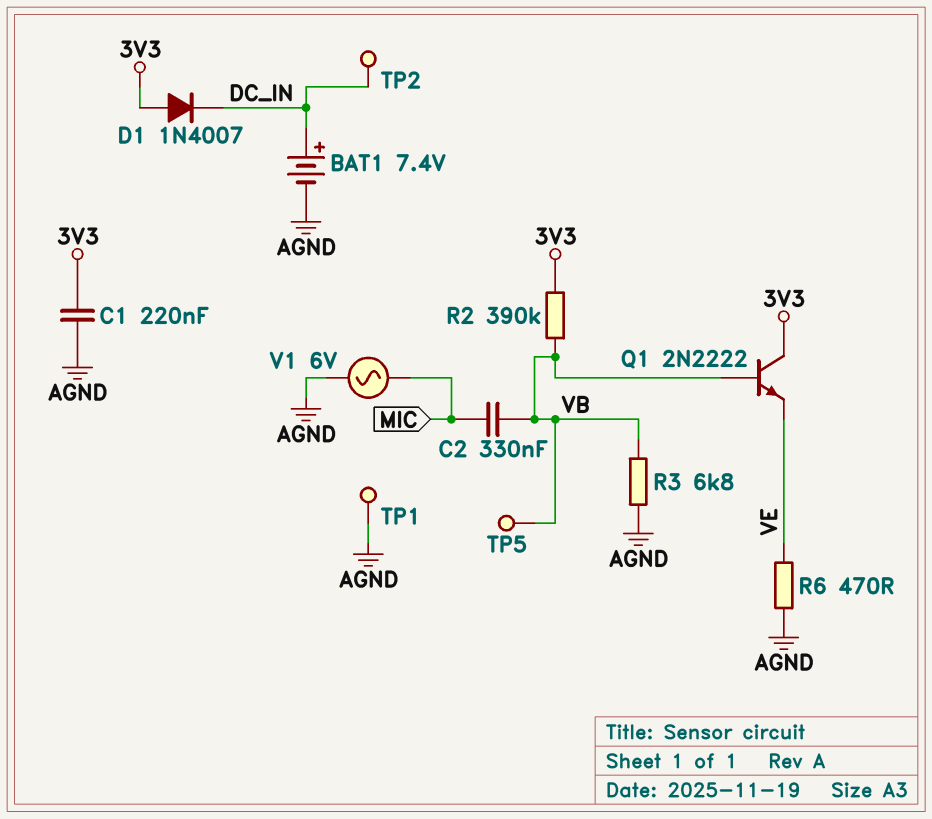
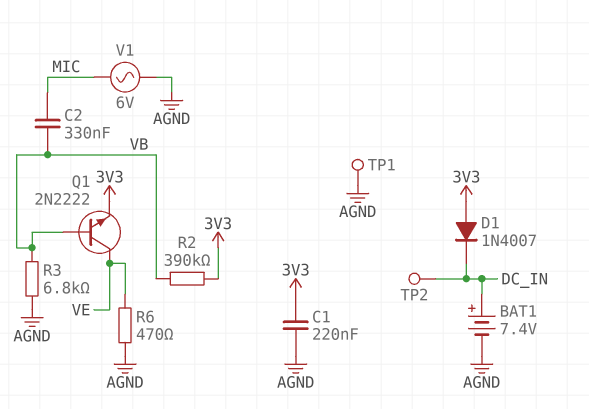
Q1: NPN 2N2222 (B VB, C 3V3, E VE) -> NPN 2N2222 (B VB, C VE, E 3V3)
TP5: test point (VB) -> none

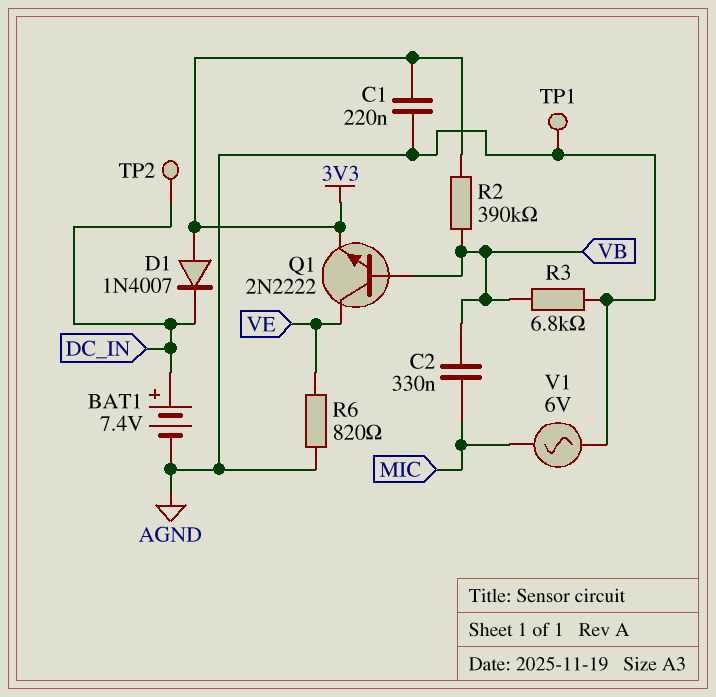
R6: 470 (AGND, VE) -> 820 (AGND, VE)

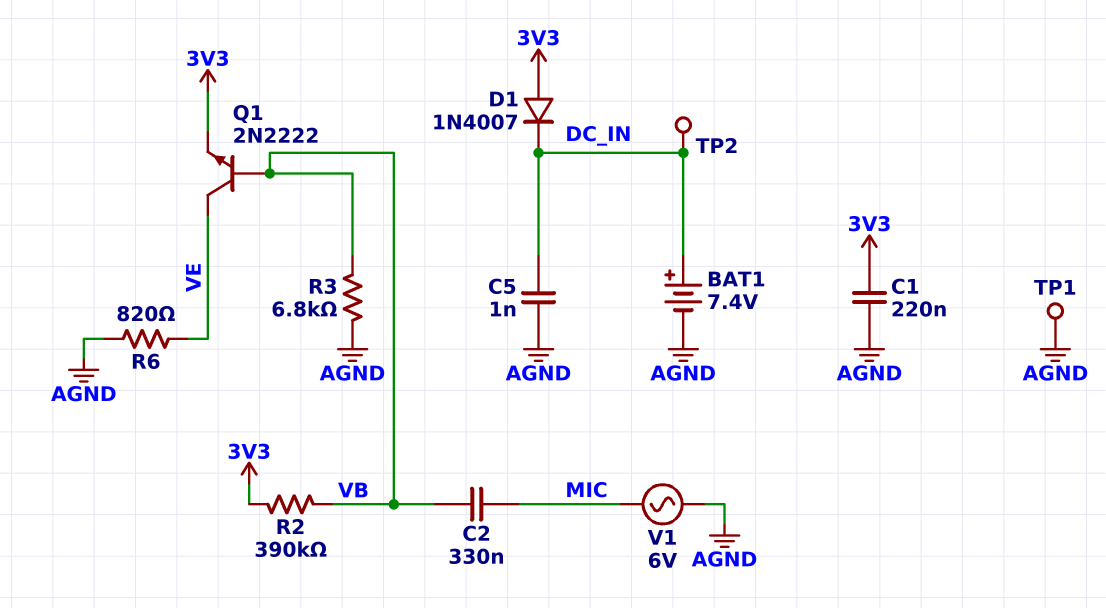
C5: none -> 1nF (AGND, DC_IN)

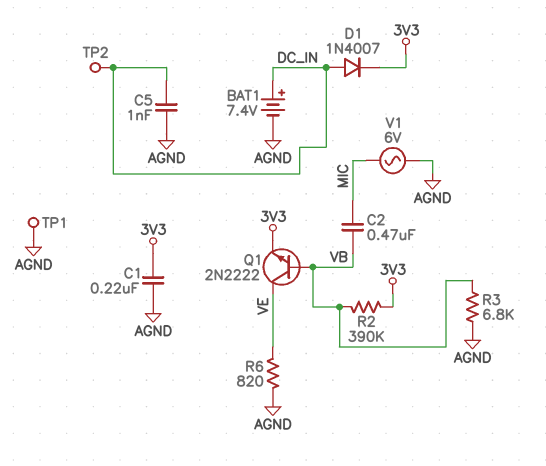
C2: 330nF (MIC, VB) -> 470nF (MIC, VB)
D1: diode 1N4007 (A 3V3, K DC_IN) -> diode 1N4007 (A DC_IN, K 3V3)

